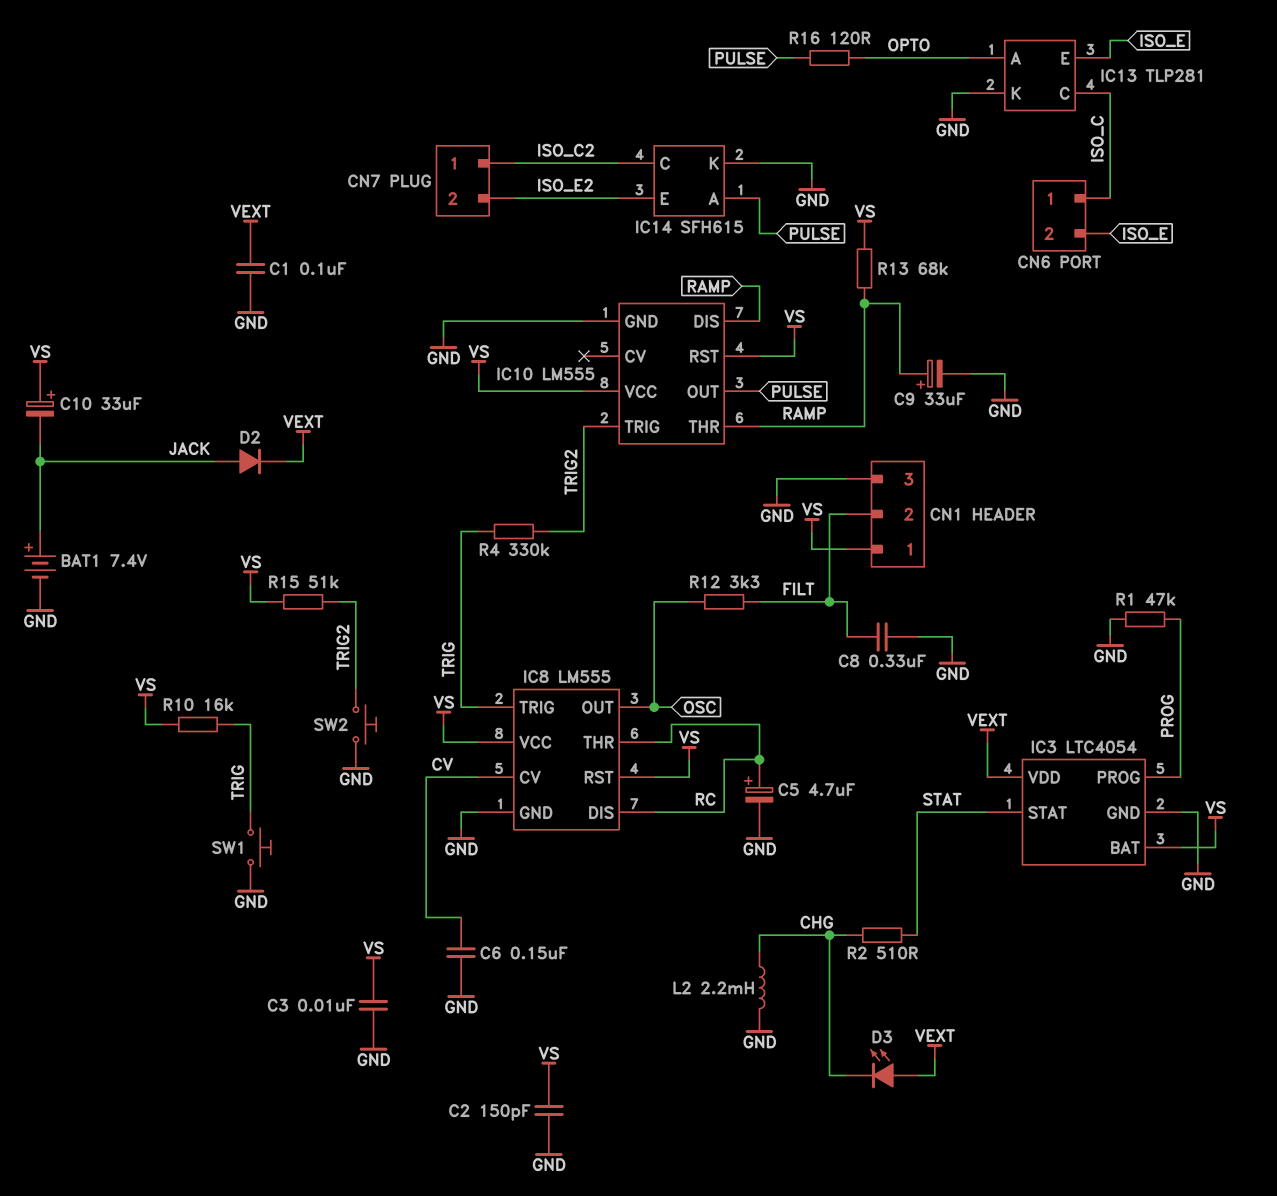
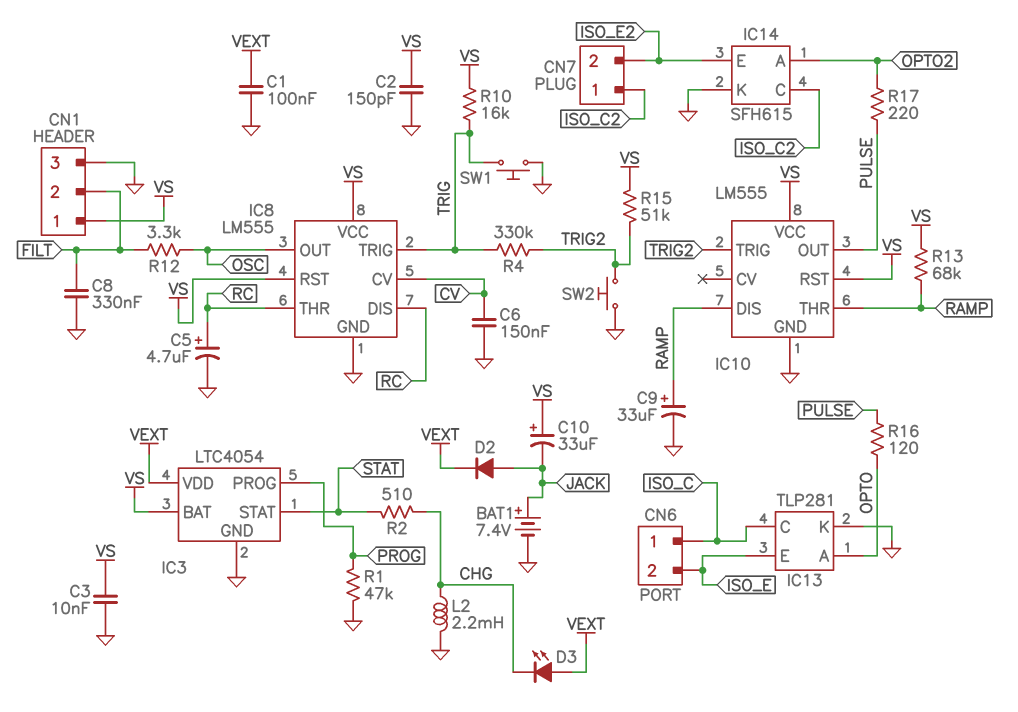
IC14 pin A: PULSE -> OPTO2
R17: none -> 220 (OPTO2, PULSE)

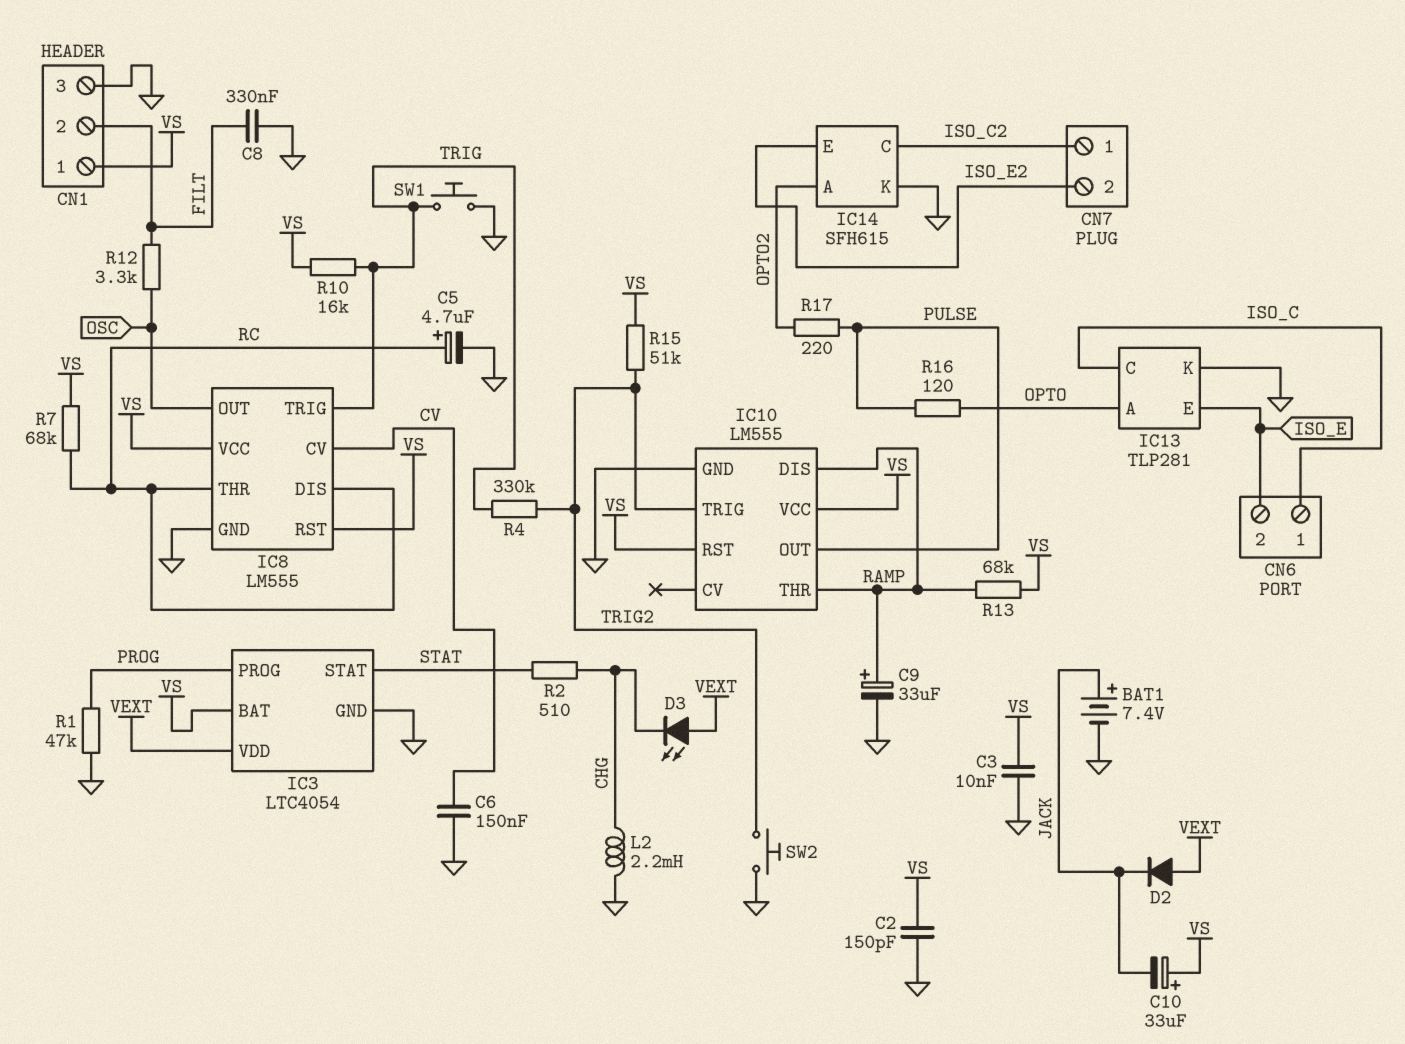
C1: 100nF (GND, VEXT) -> none
D2: diode (A JACK, K VEXT) -> diode (A VEXT, K JACK)
R7: none -> 68k (RC, VS)

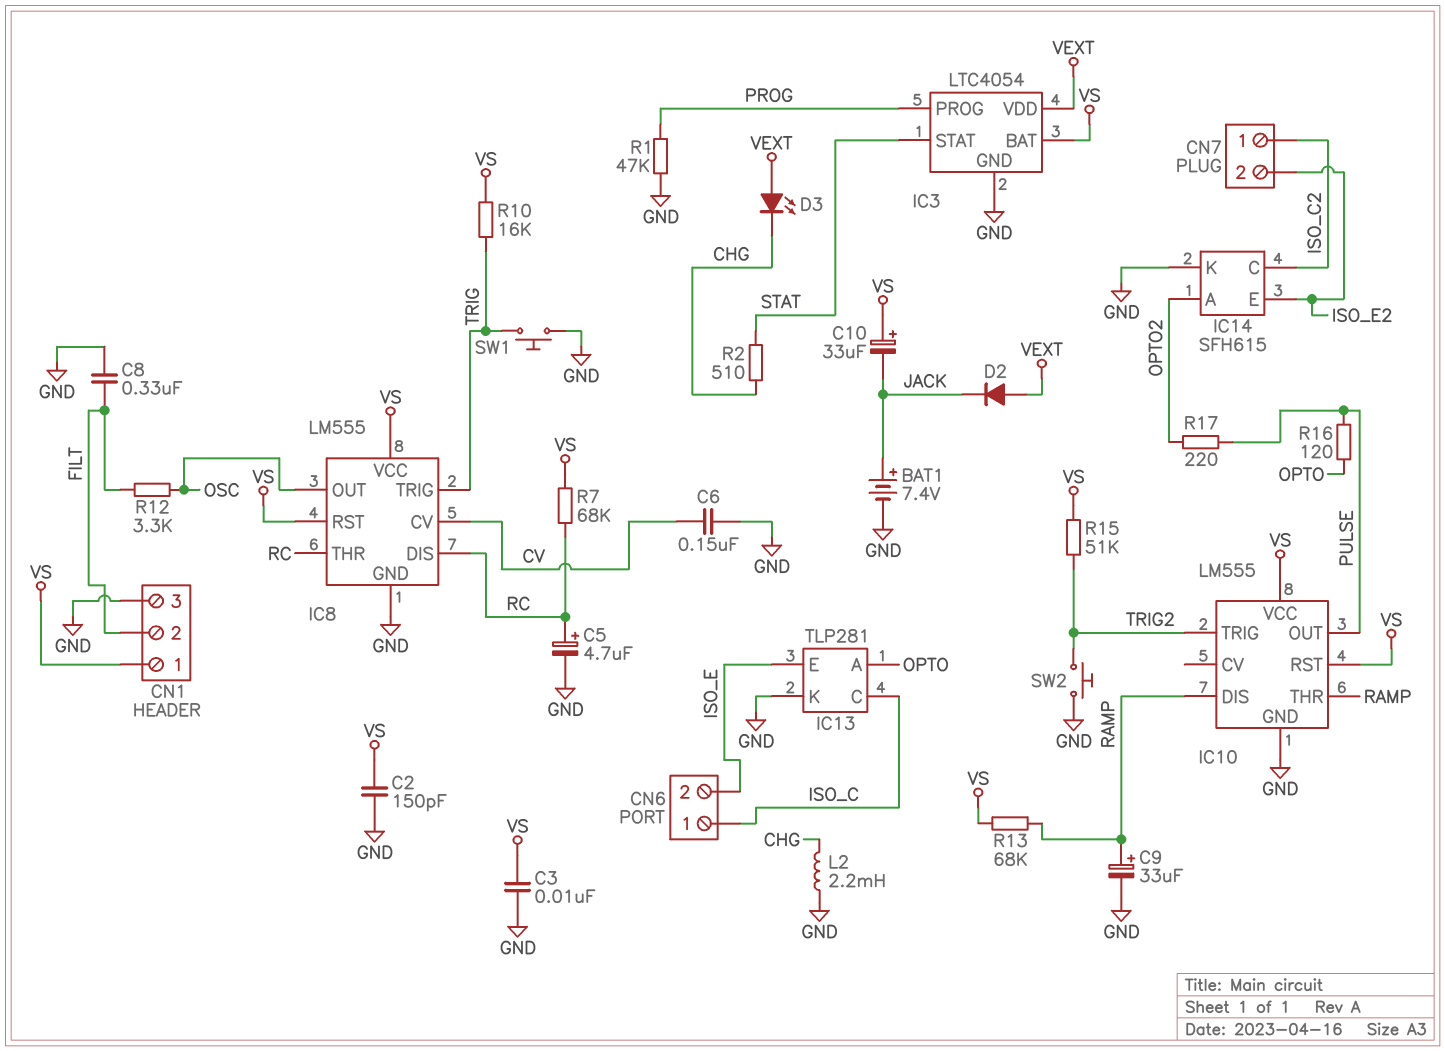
R4: 330k (TRIG, TRIG2) -> none

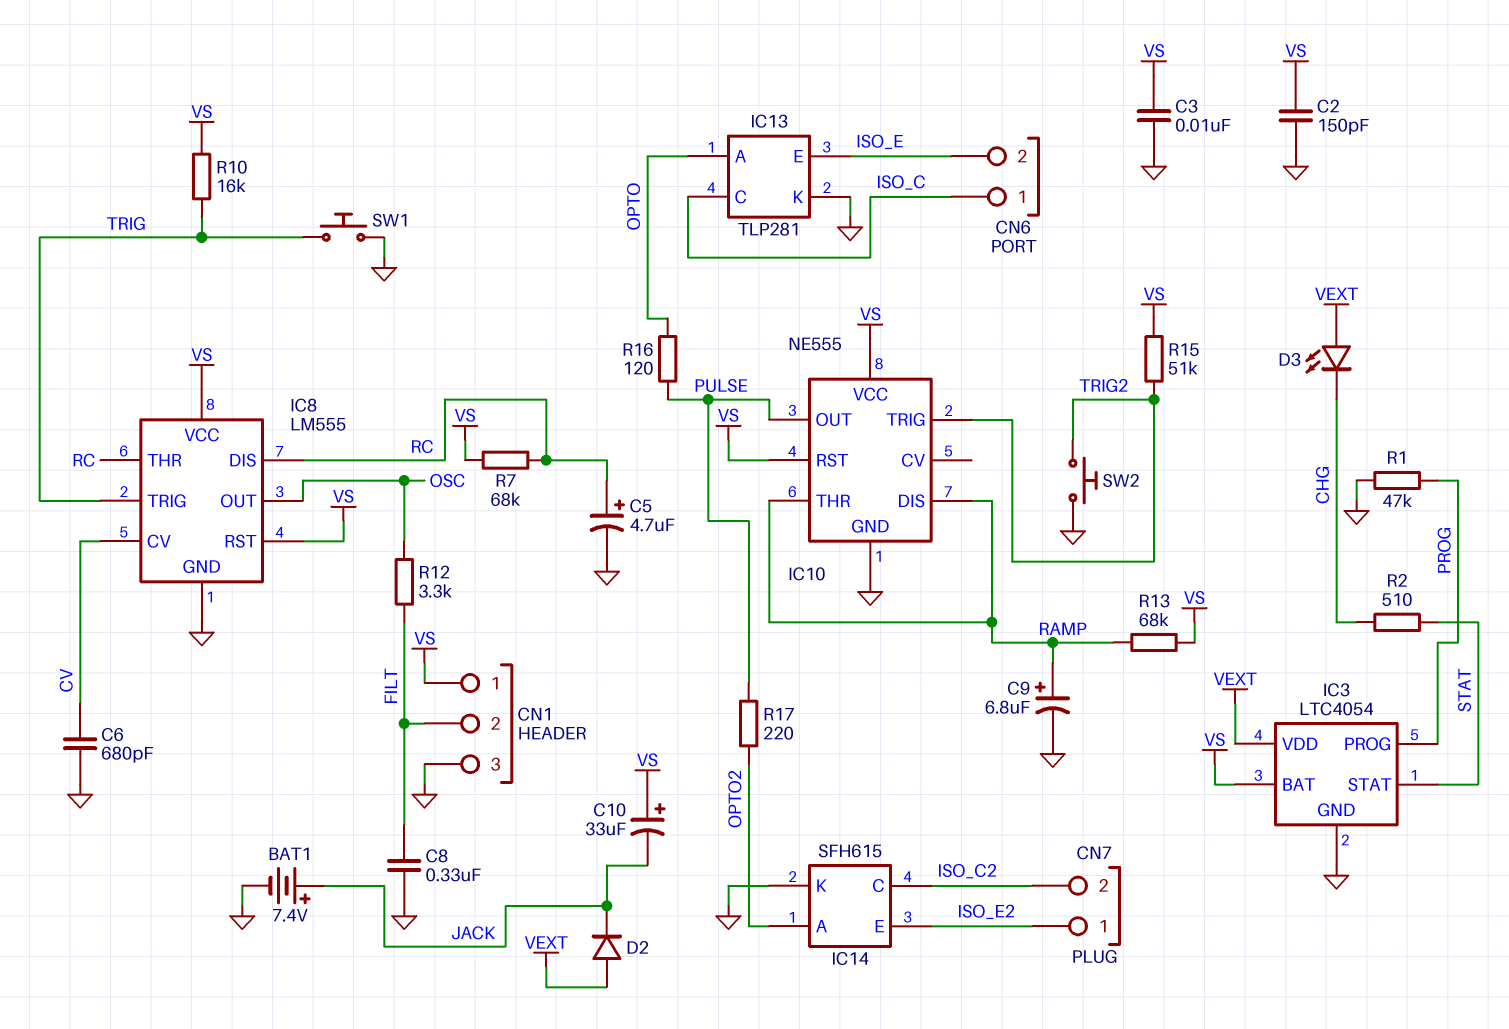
C6: 150nF (CV, GND) -> 680pF (CV, GND)
C9: 33uF (plus RAMP, minus GND) -> 6.8uF (plus RAMP, minus GND)
CN7 pin 1: ISO_C2 -> ISO_E2
CN7 pin 2: ISO_E2 -> ISO_C2
IC10: LM555 -> NE555
L2: 2.2mH (CHG, GND) -> none

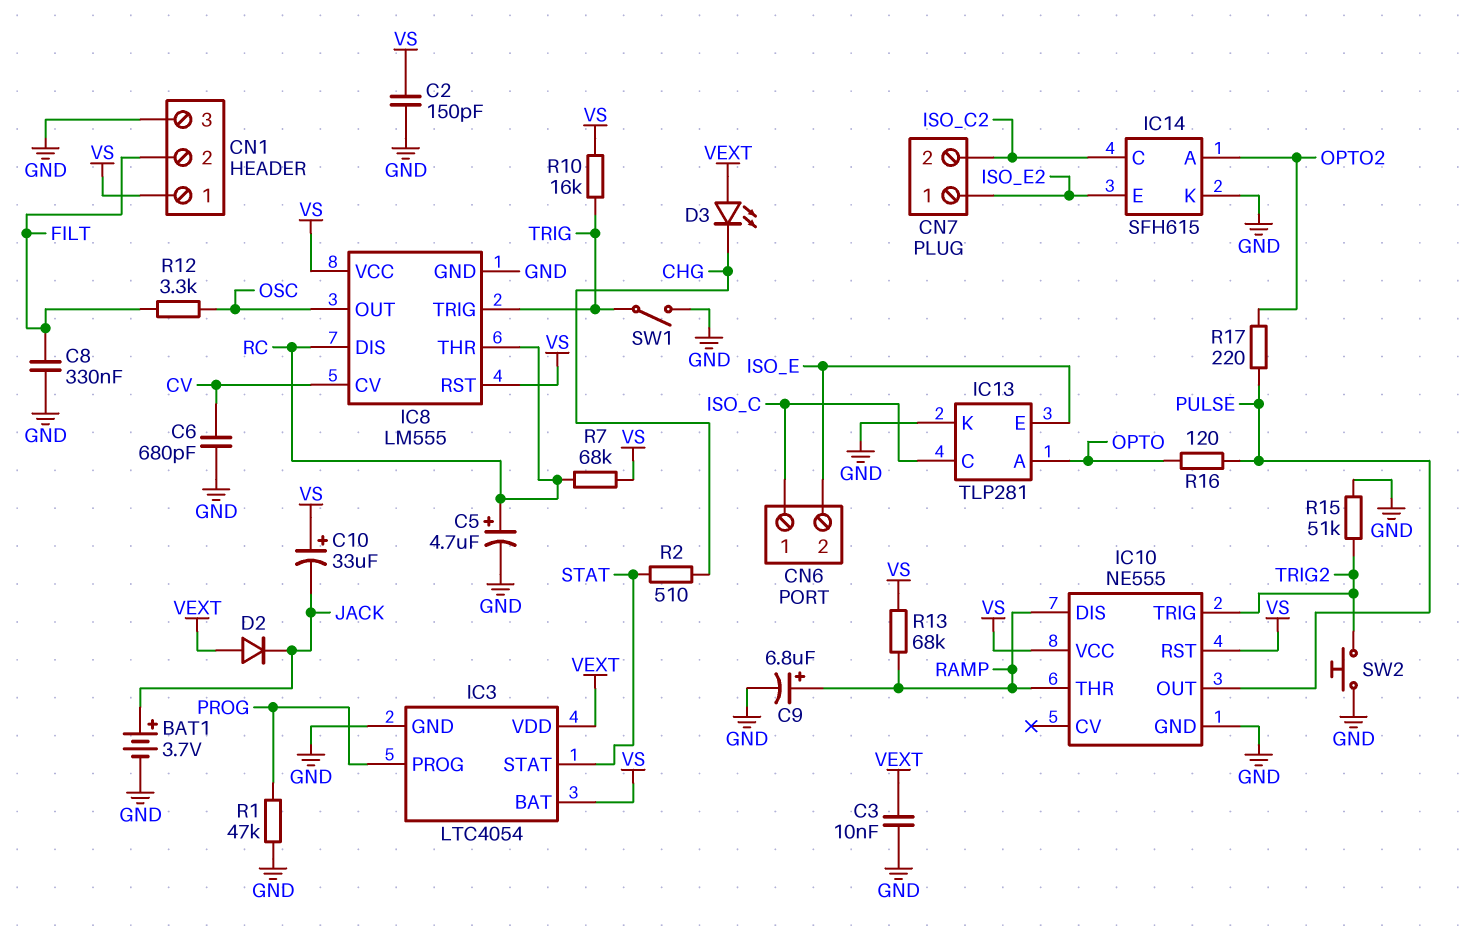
BAT1: 7.4V (plus JACK, minus GND) -> 3.7V (plus JACK, minus GND)
C3: 10nF (GND, VS) -> 10nF (GND, VEXT)
R15: 51k (TRIG2, VS) -> 51k (GND, TRIG2)
SW1: button (GND, TRIG) -> switch (GND, TRIG)

